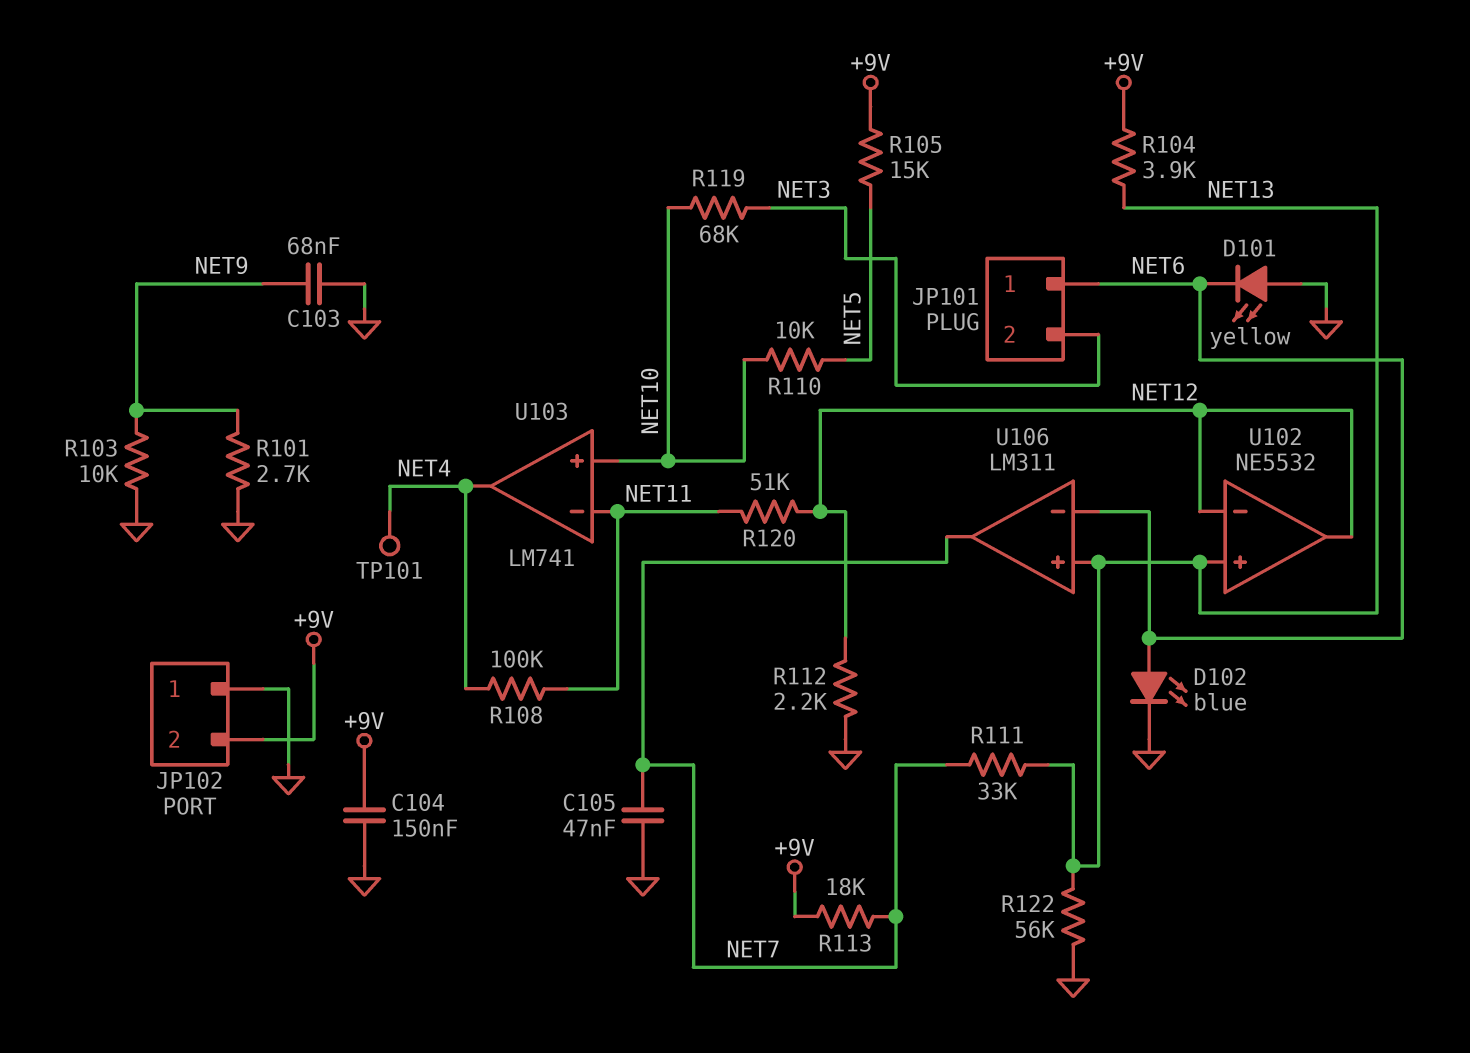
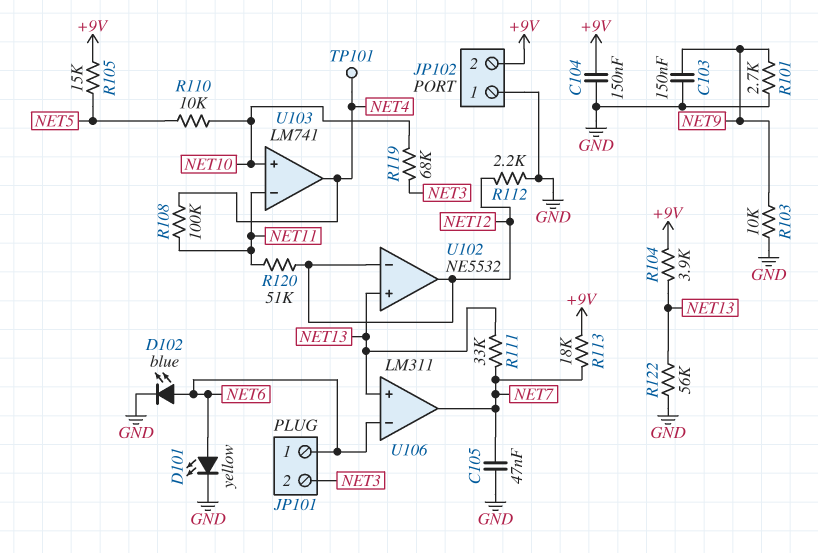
C103: 68nF (GND, NET9) -> 150nF (GND, NET9)
D101: LED yellow (A GND, K NET6) -> LED yellow (A NET6, K GND)

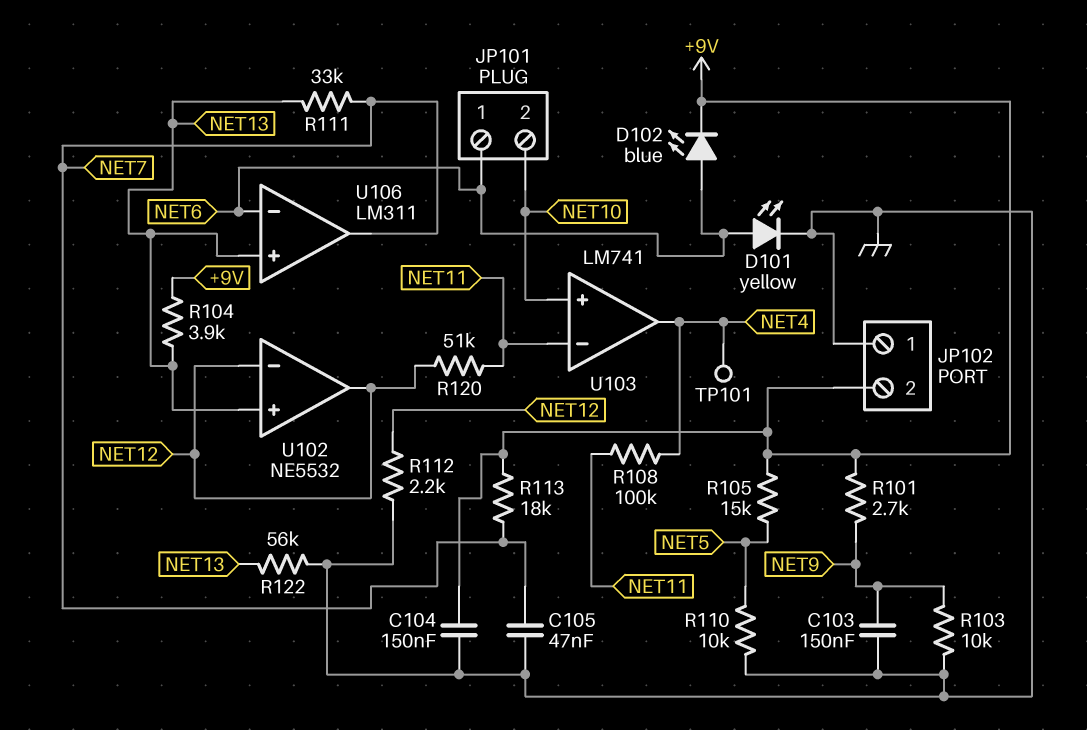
D102: LED blue (A NET6, K GND) -> LED blue (A NET6, K +9V)
JP101 pin 2: NET3 -> NET10
R101: 2.7k (GND, NET9) -> 2.7k (+9V, NET9)
R110: 10k (NET5, NET10) -> 10k (GND, NET5)
R119: 68k (NET3, NET10) -> none

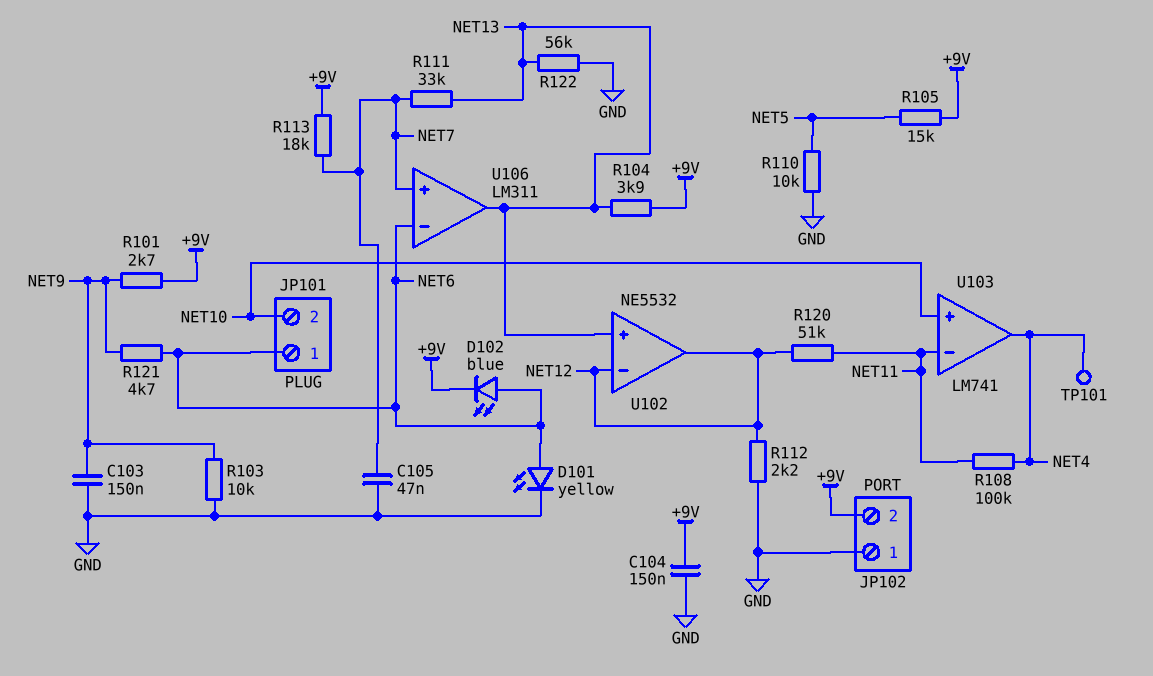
R121: none -> 4.7k (NET6, NET9)
U106 pin in+: NET13 -> NET7
U106 pin out: NET7 -> NET13

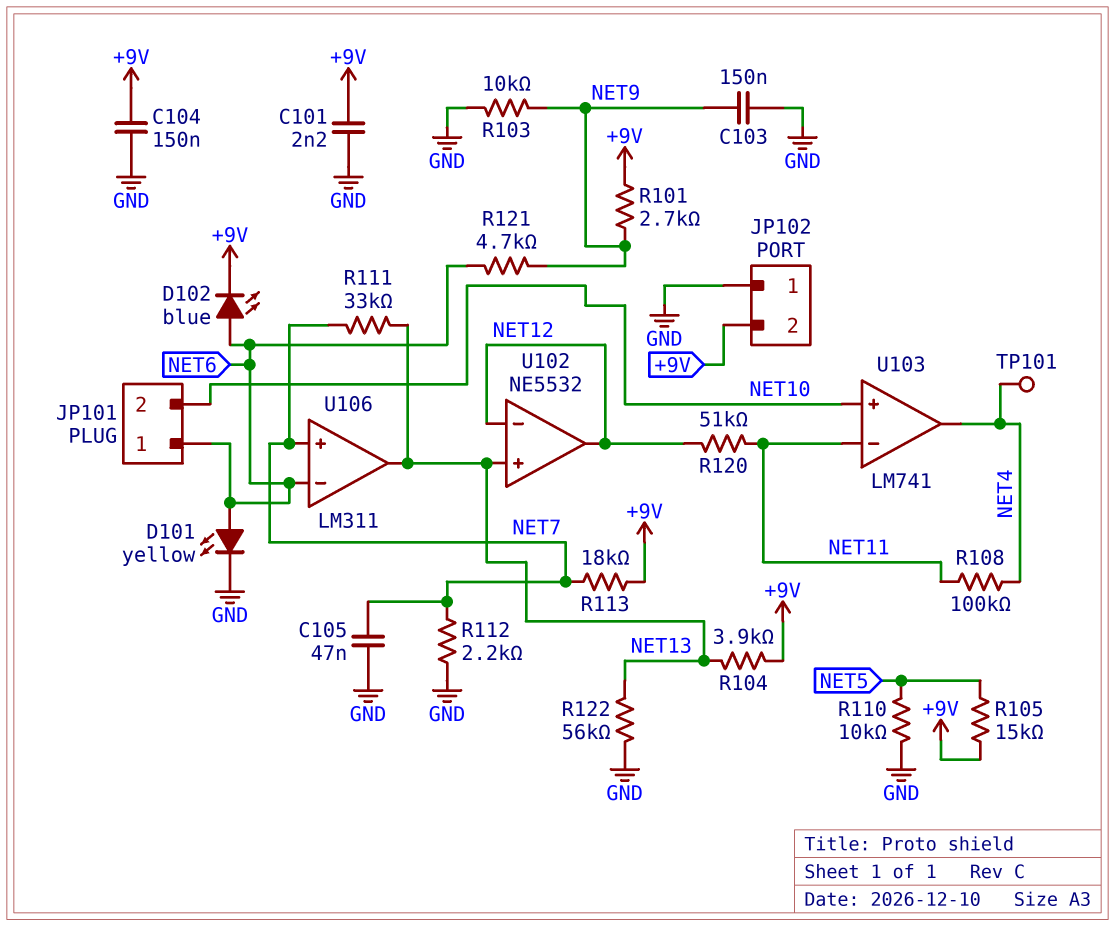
C101: none -> 2.2nF (+9V, GND)
R112: 2.2k (GND, NET12) -> 2.2k (GND, NET7)

